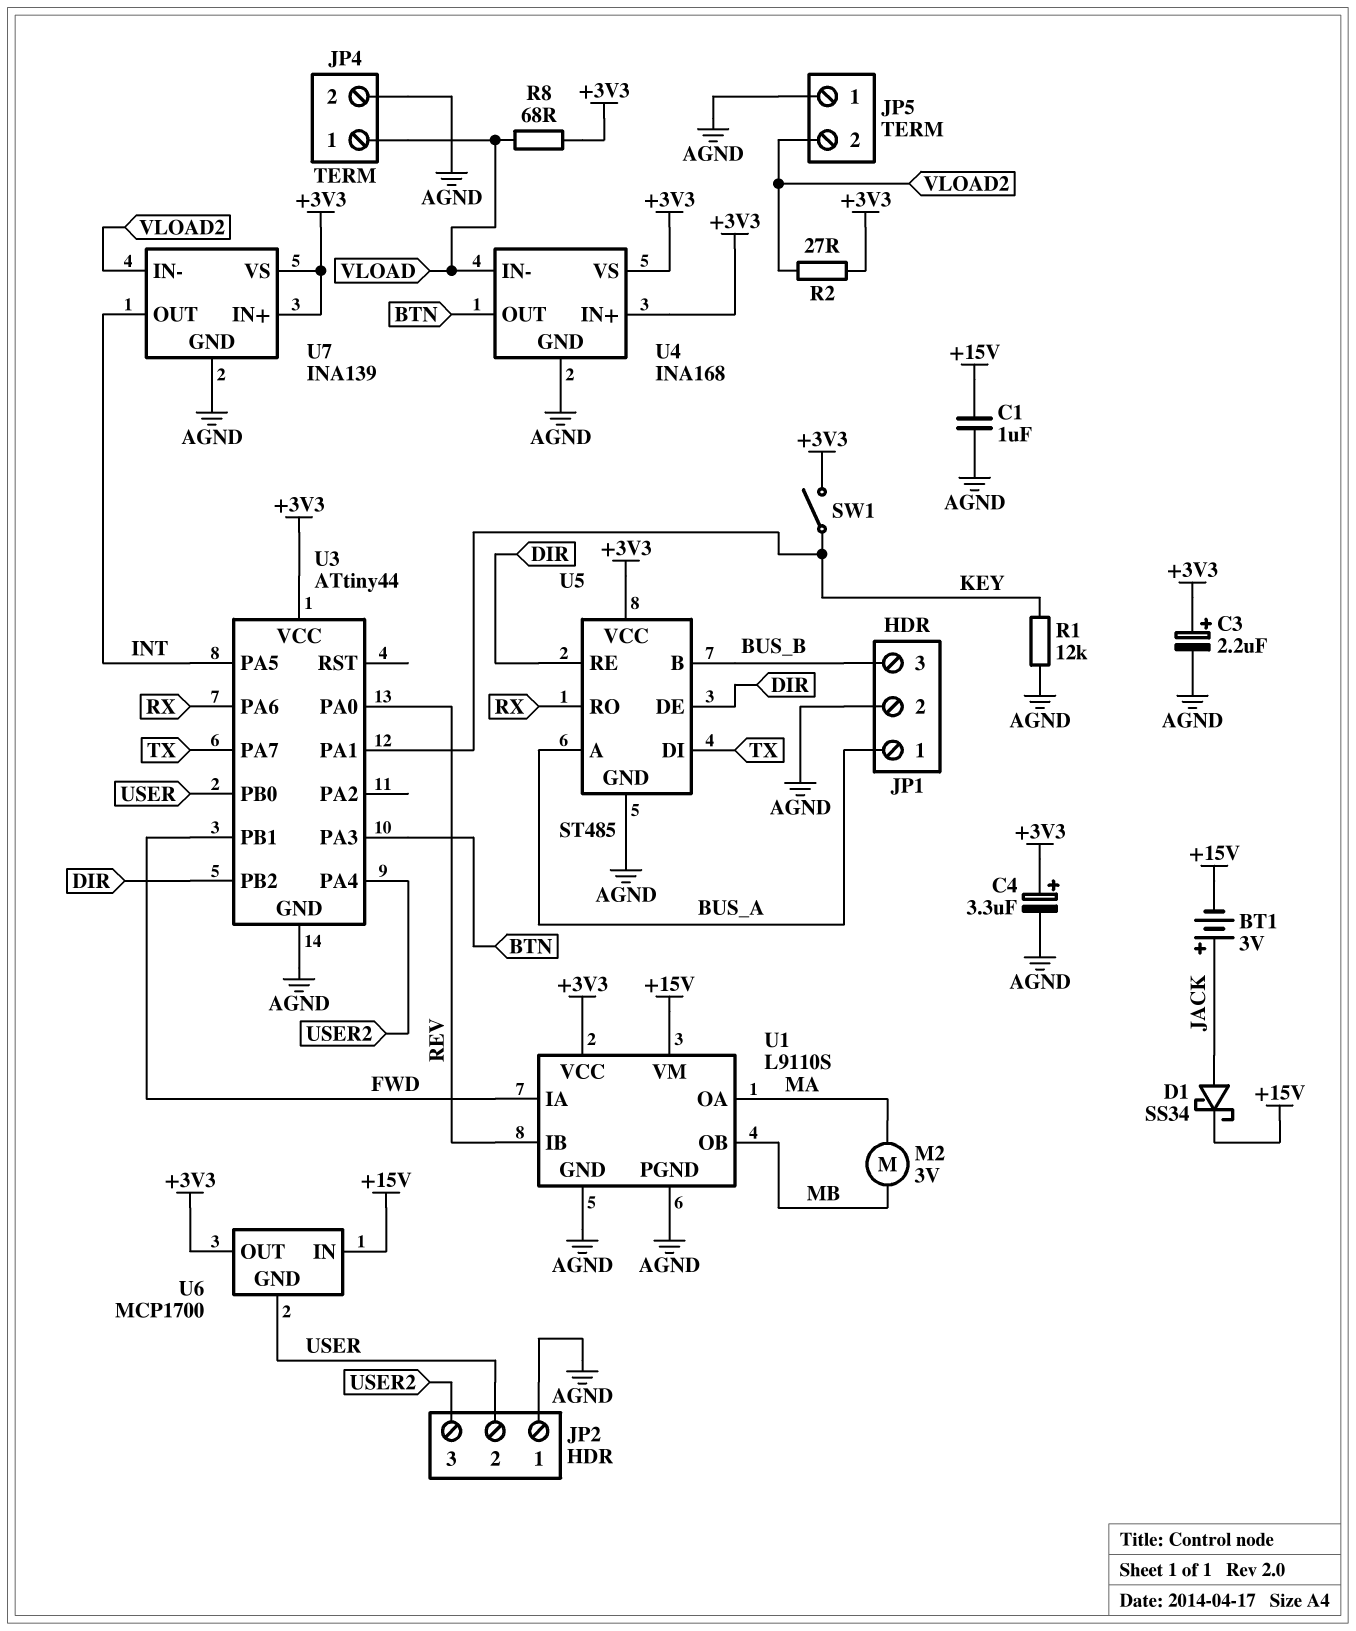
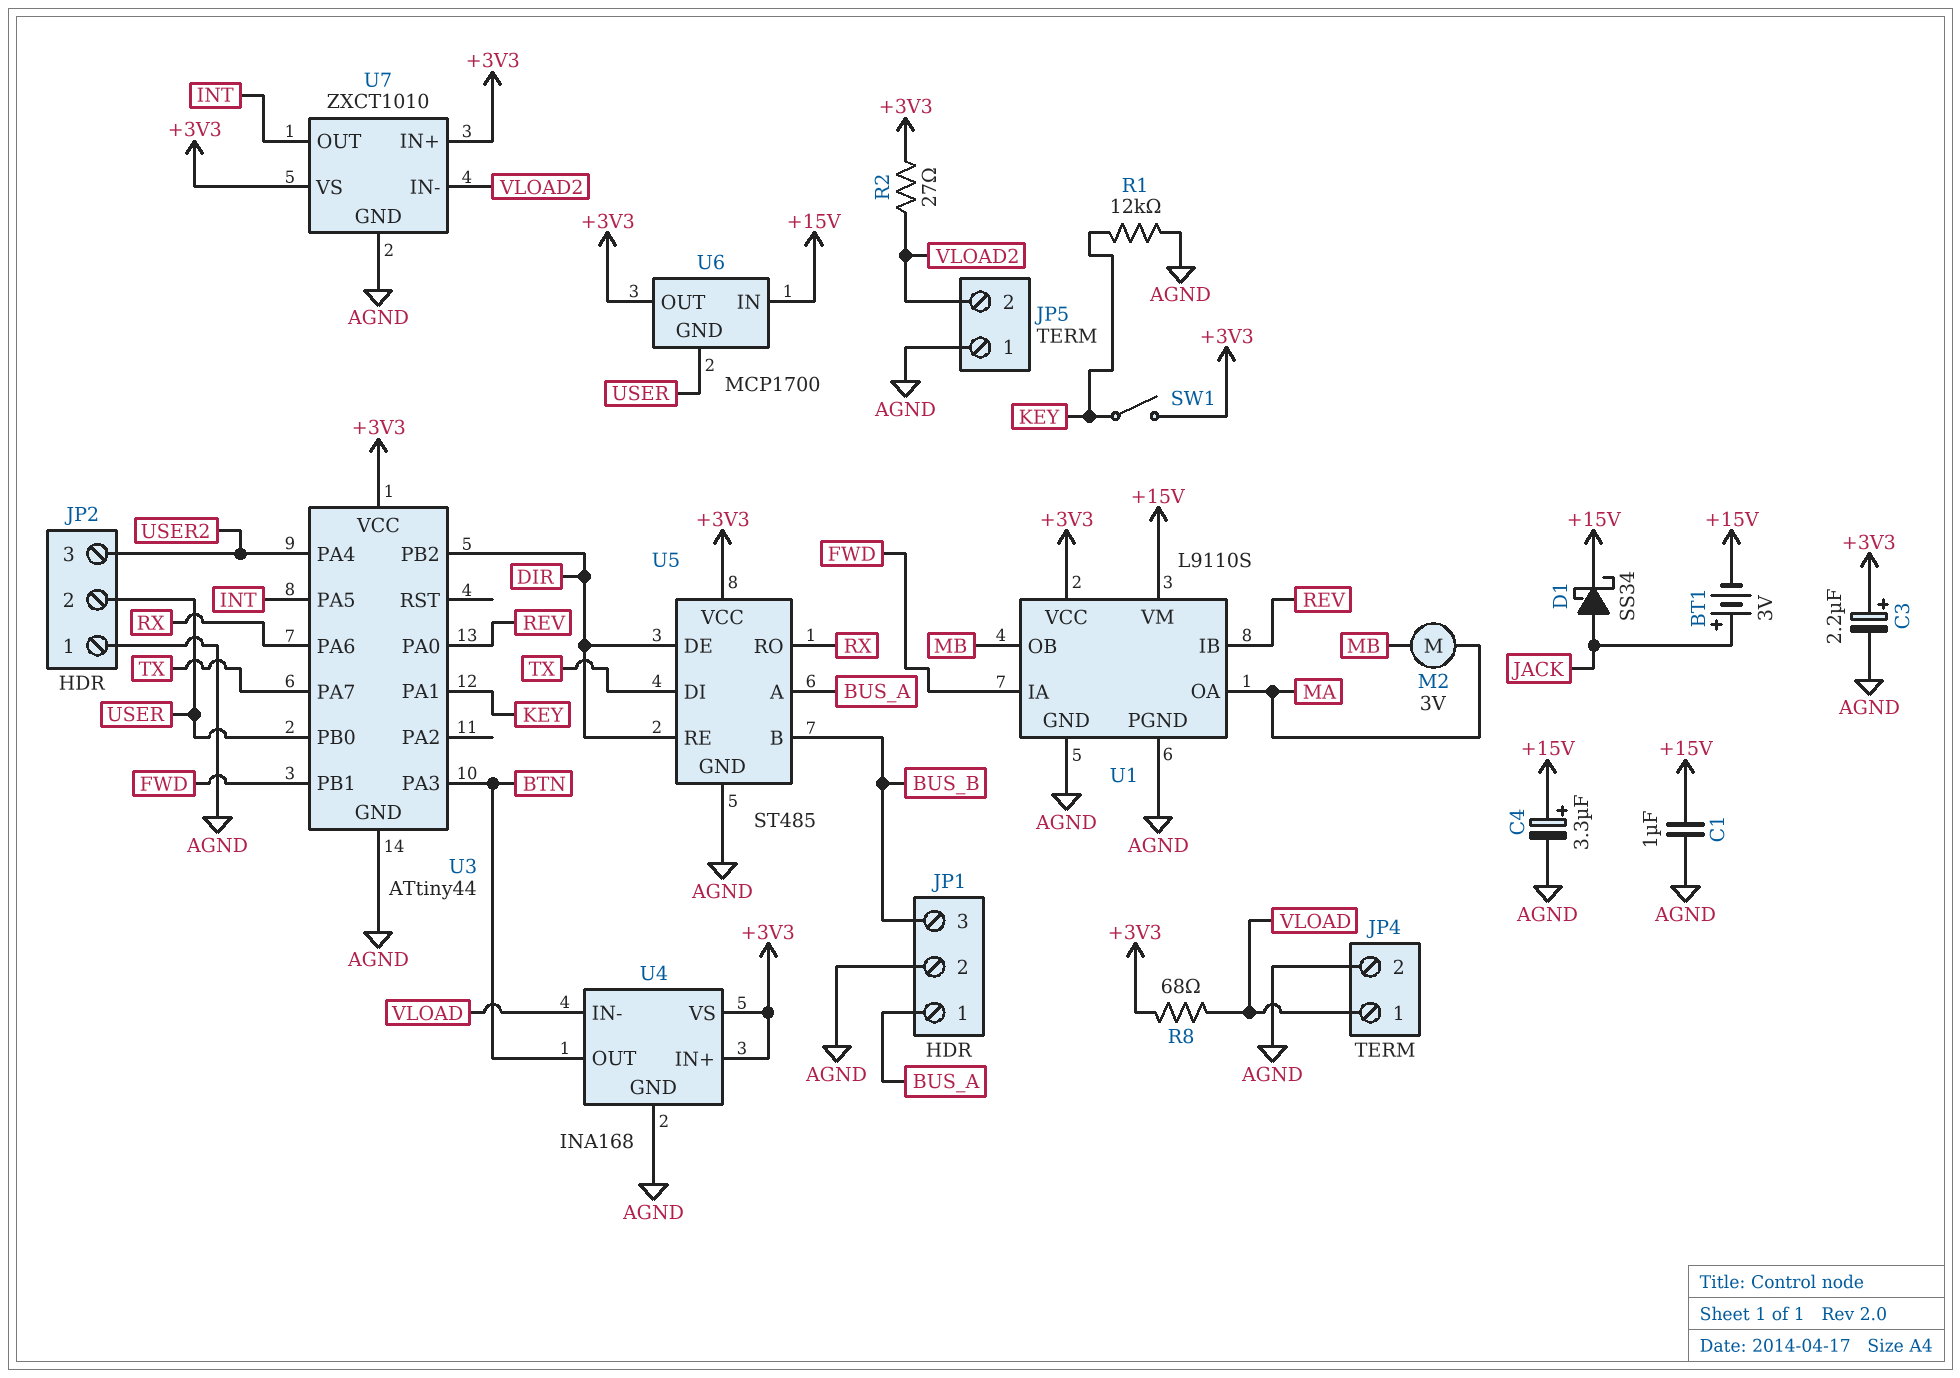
C4: 3.3uF (plus +3V3, minus AGND) -> 3.3uF (plus +15V, minus AGND)
U7: INA139 -> ZXCT1010

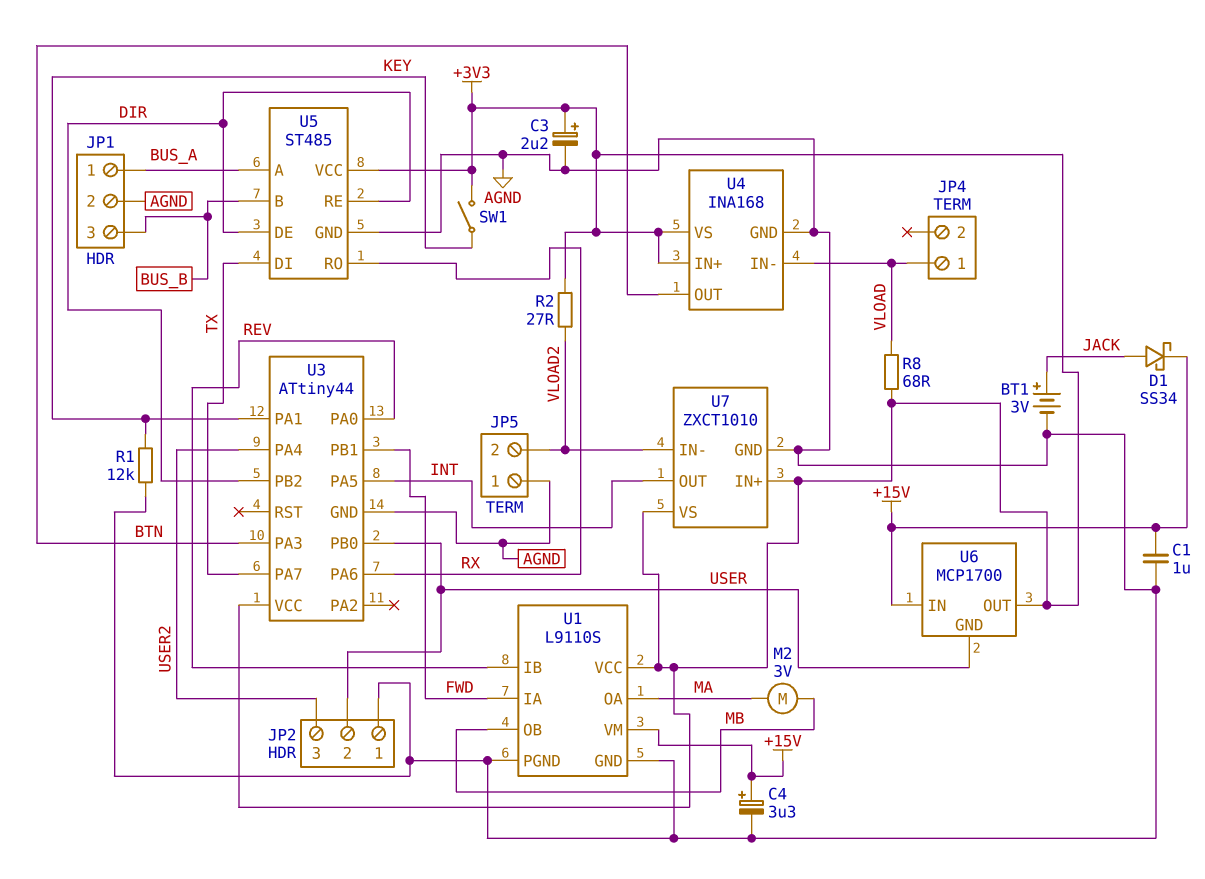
BT1: 3V (plus JACK, minus +15V) -> 3V (plus JACK, minus AGND)
JP4 pin 2: AGND -> none

